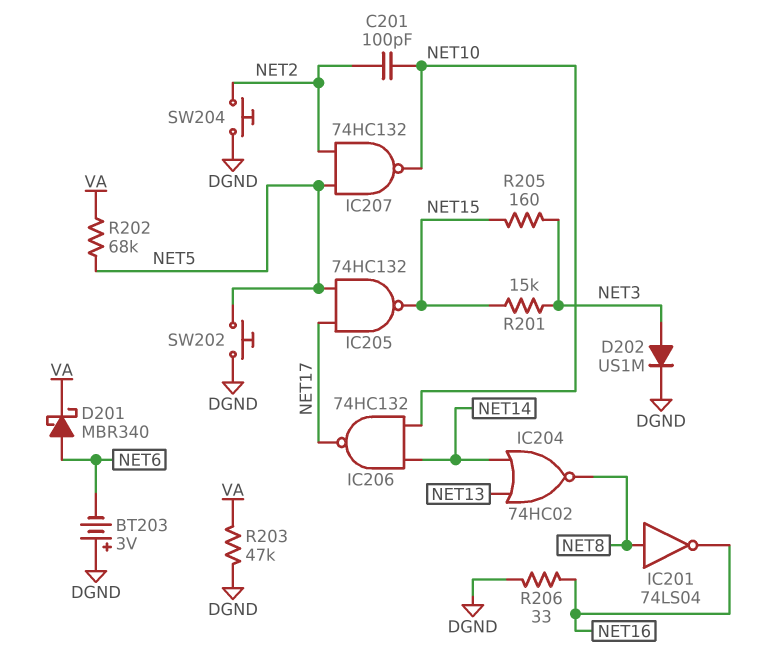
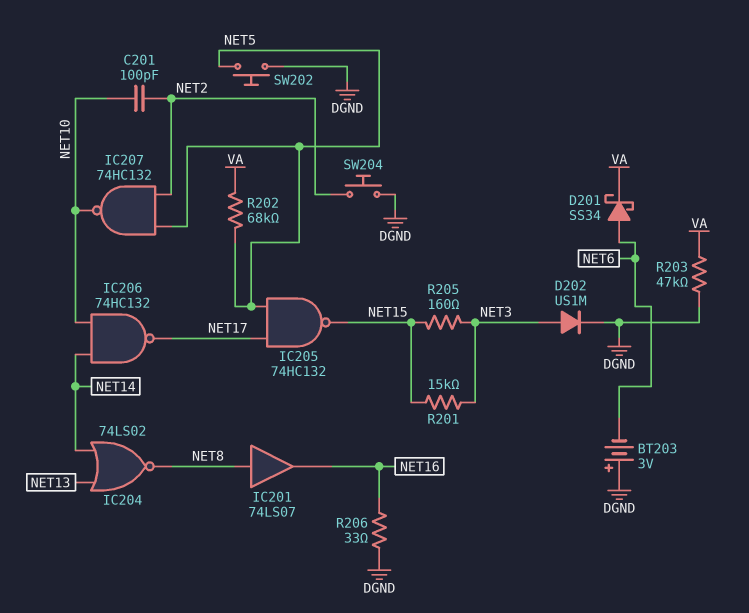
D201: schottky MBR340 (A NET6, K VA) -> schottky SS34 (A NET6, K VA)
IC201: NOT 74LS04 (in NET8, out NET16) -> buffer 74LS07 (in NET8, out NET16)
IC204: NOR 74HC02 (in NET13, in NET14, out NET8) -> NOR 74LS02 (in NET13, in NET14, out NET8)

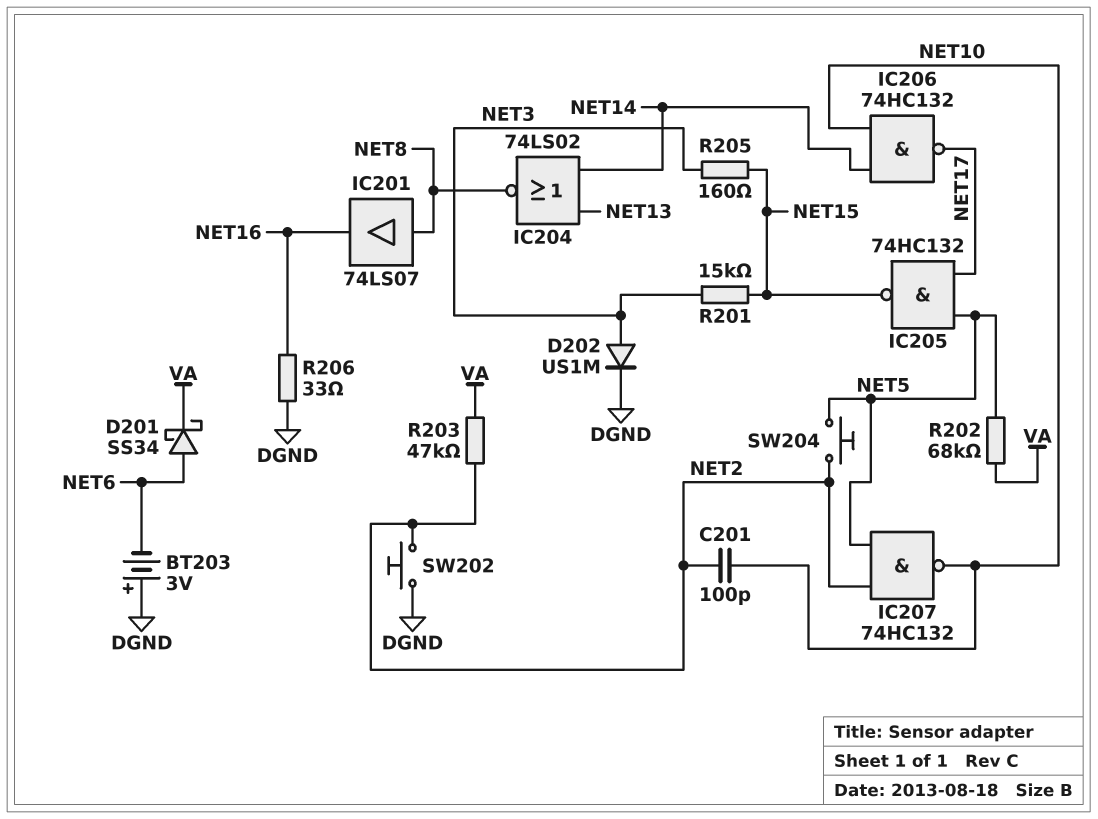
R203: 47k (DGND, VA) -> 47k (NET2, VA)
SW202: button (DGND, NET5) -> button (DGND, NET2)
SW204: button (DGND, NET2) -> button (NET2, NET5)

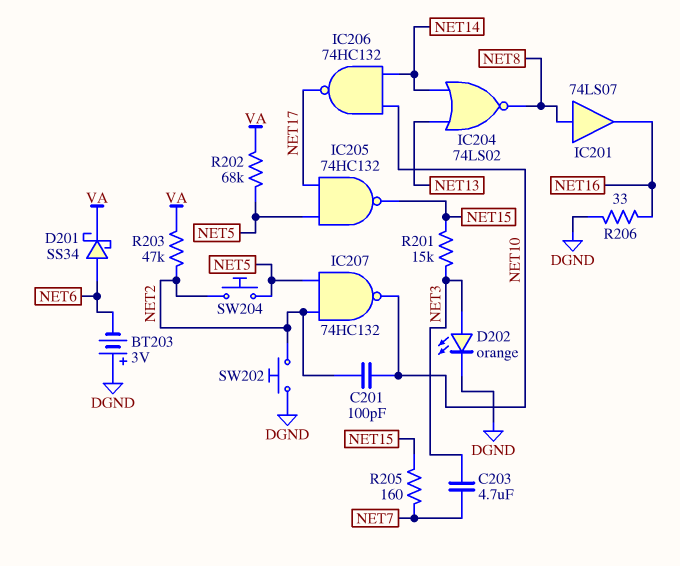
C203: none -> 4.7uF (NET3, NET7)
D202: diode US1M (A NET3, K DGND) -> LED orange (A NET3, K DGND)
R205: 160 (NET3, NET15) -> 160 (NET7, NET15)

